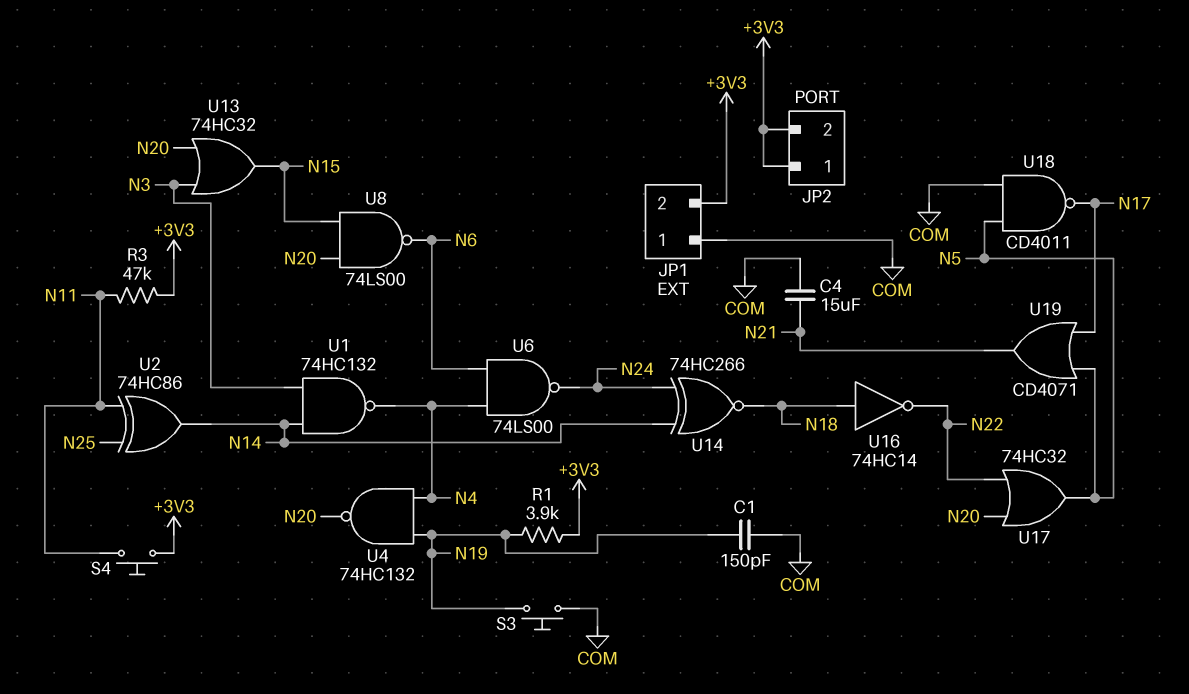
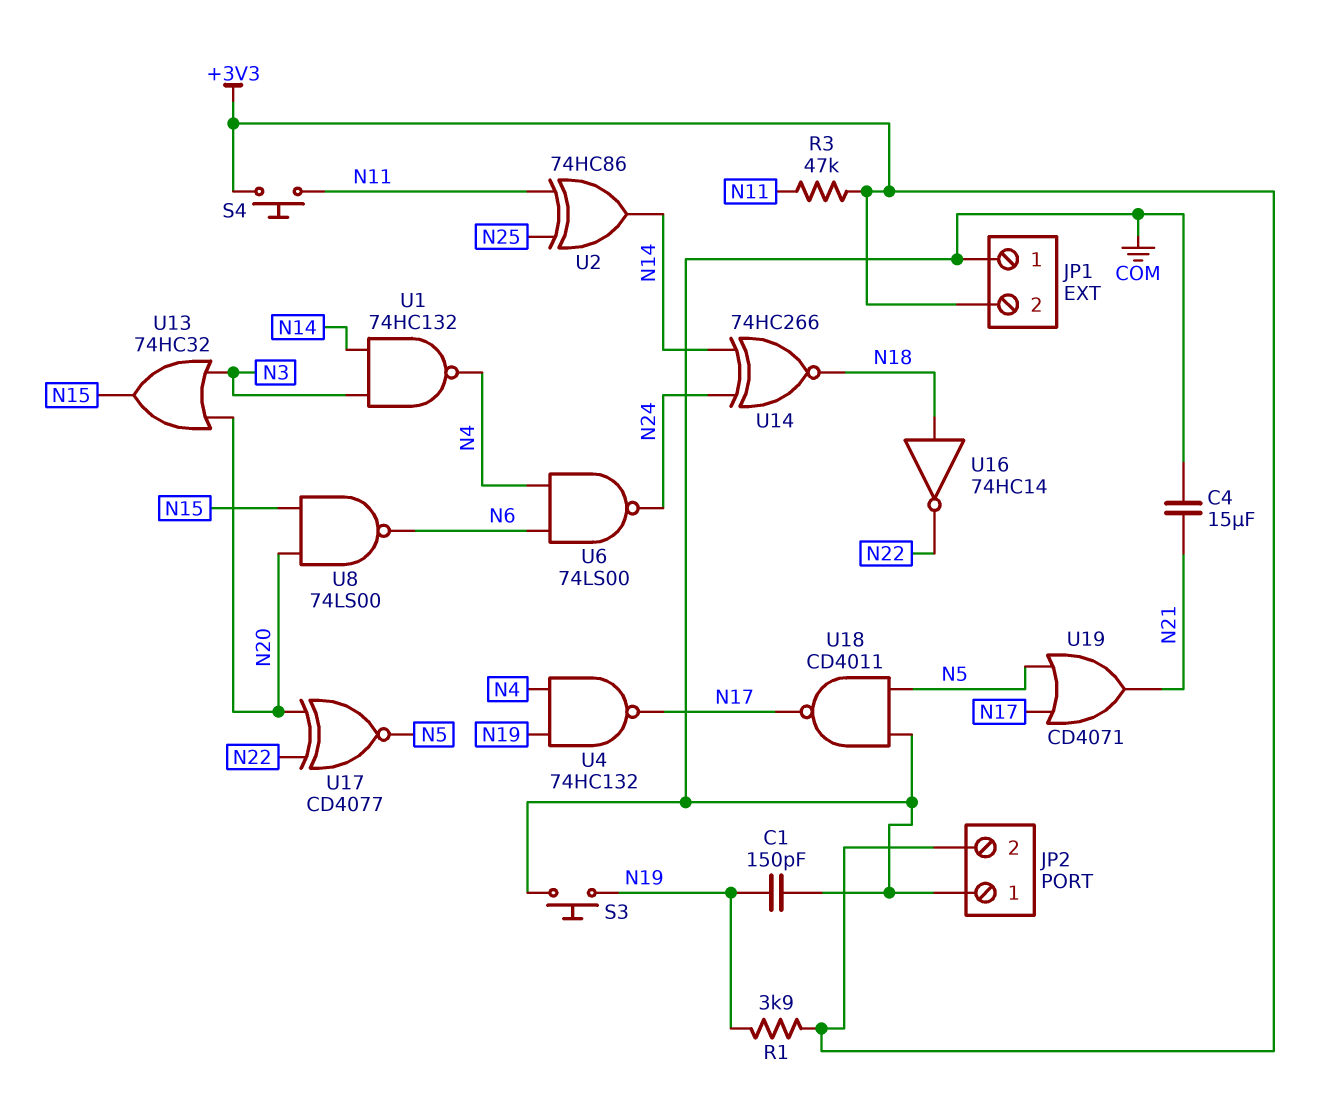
JP2 pin 1: +3V3 -> COM
U4: NAND 74HC132 (in N4, in N19, out N20) -> NAND 74HC132 (in N4, in N19, out N17)
U17: OR 74HC32 (in N20, in N22, out N5) -> XNOR CD4077 (in N20, in N22, out N5)

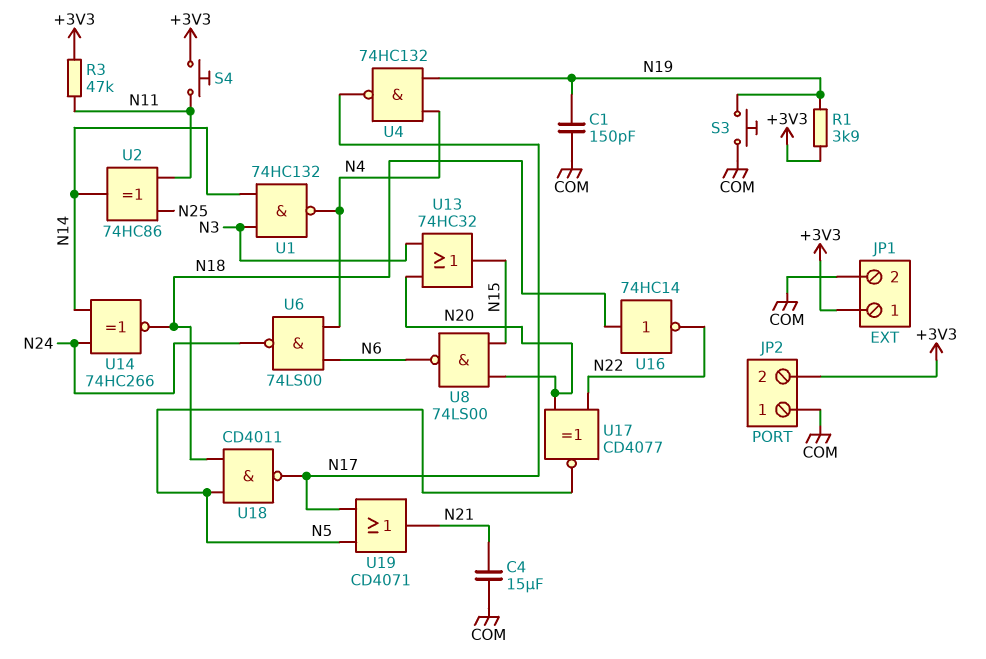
JP1 pin 1: COM -> +3V3
JP1 pin 2: +3V3 -> COM
U18: NAND CD4011 (in COM, in N5, out N17) -> NAND CD4011 (in N5, in N18, out N17)

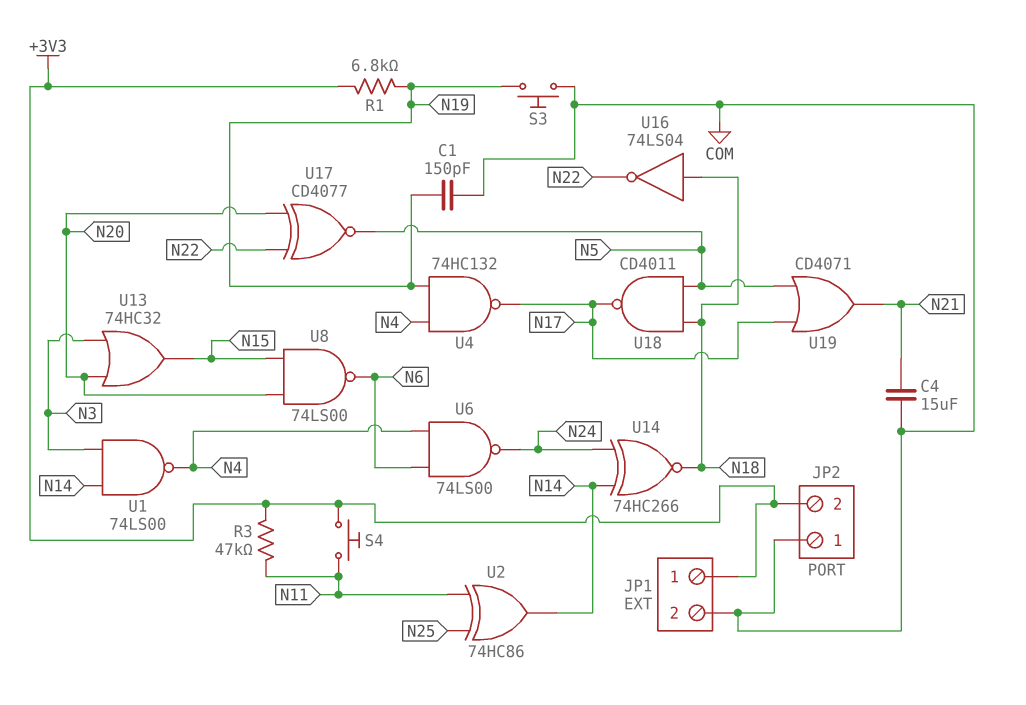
R1: 3.9k (+3V3, N19) -> 6.8k (+3V3, N19)
U1: NAND 74HC132 (in N3, in N14, out N4) -> NAND 74LS00 (in N3, in N14, out N4)
U16: NOT 74HC14 (in N18, out N22) -> NOT 74LS04 (in N18, out N22)

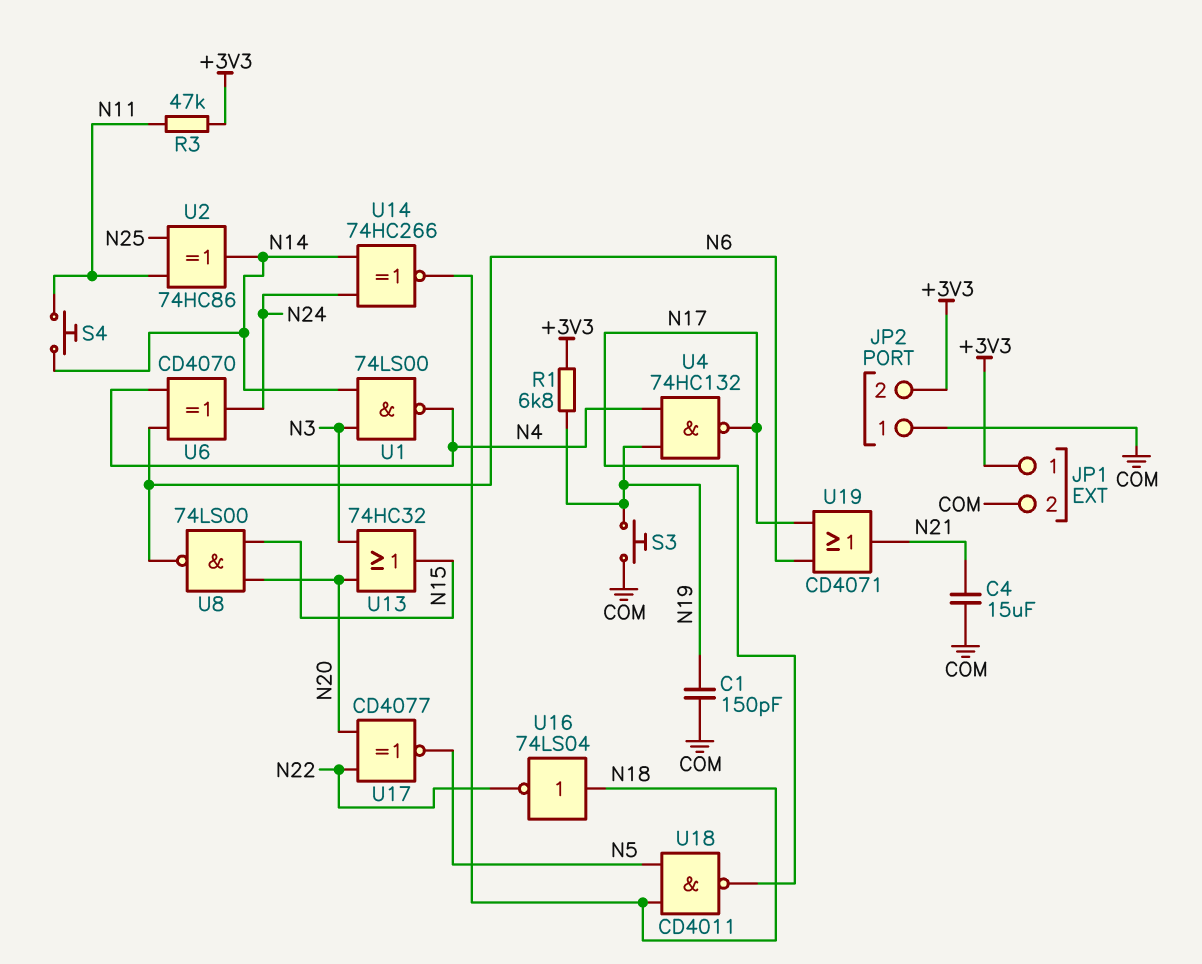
S4: button (+3V3, N11) -> button (N11, N14)
U6: NAND 74LS00 (in N4, in N6, out N24) -> XOR CD4070 (in N4, in N6, out N24)
U19: OR CD4071 (in N5, in N17, out N21) -> OR CD4071 (in N6, in N17, out N21)

